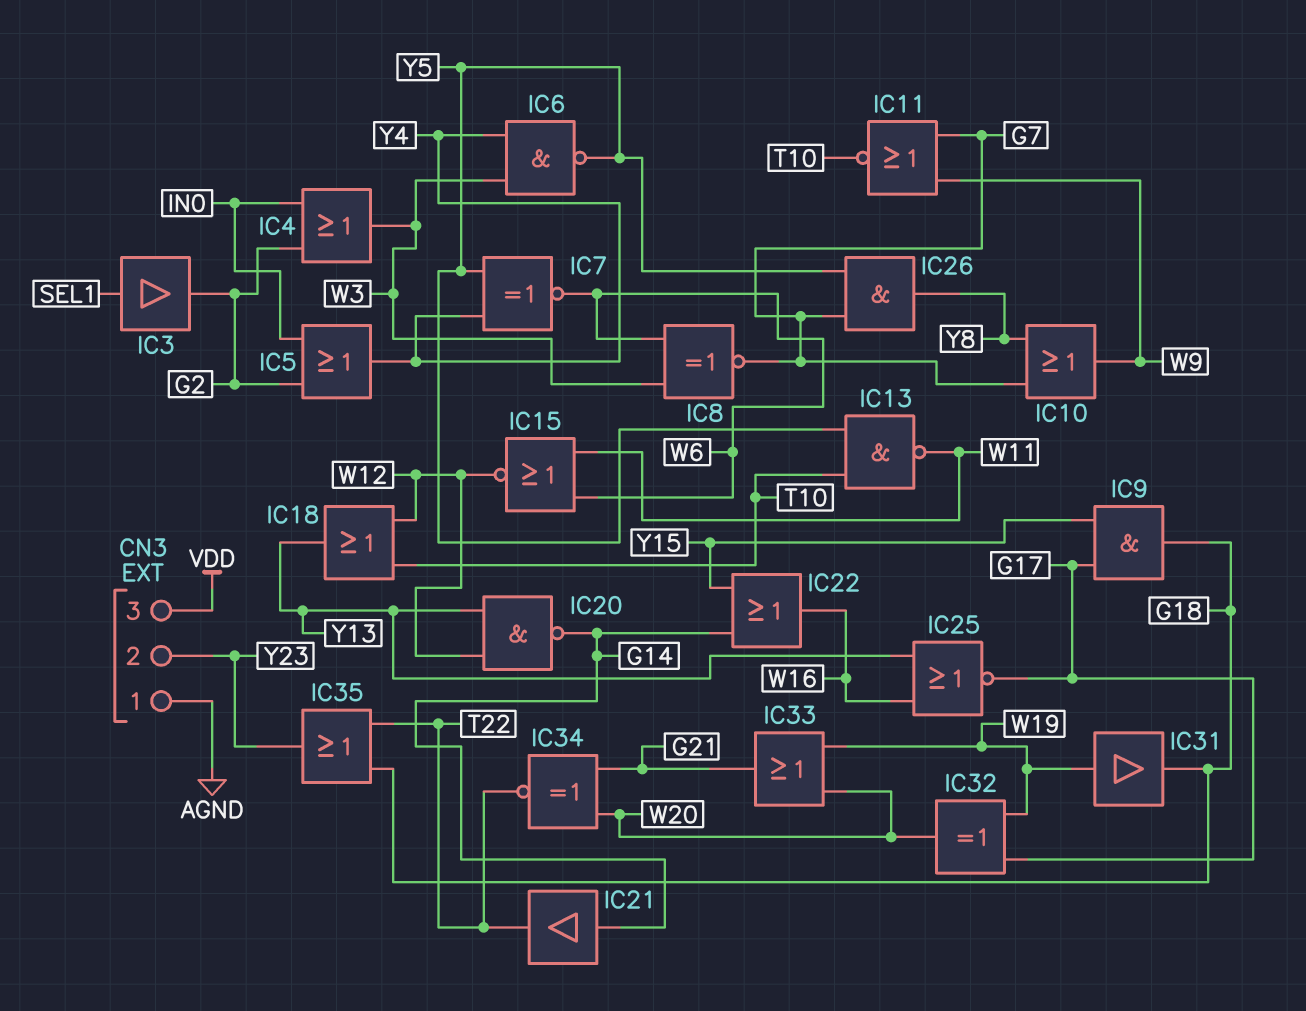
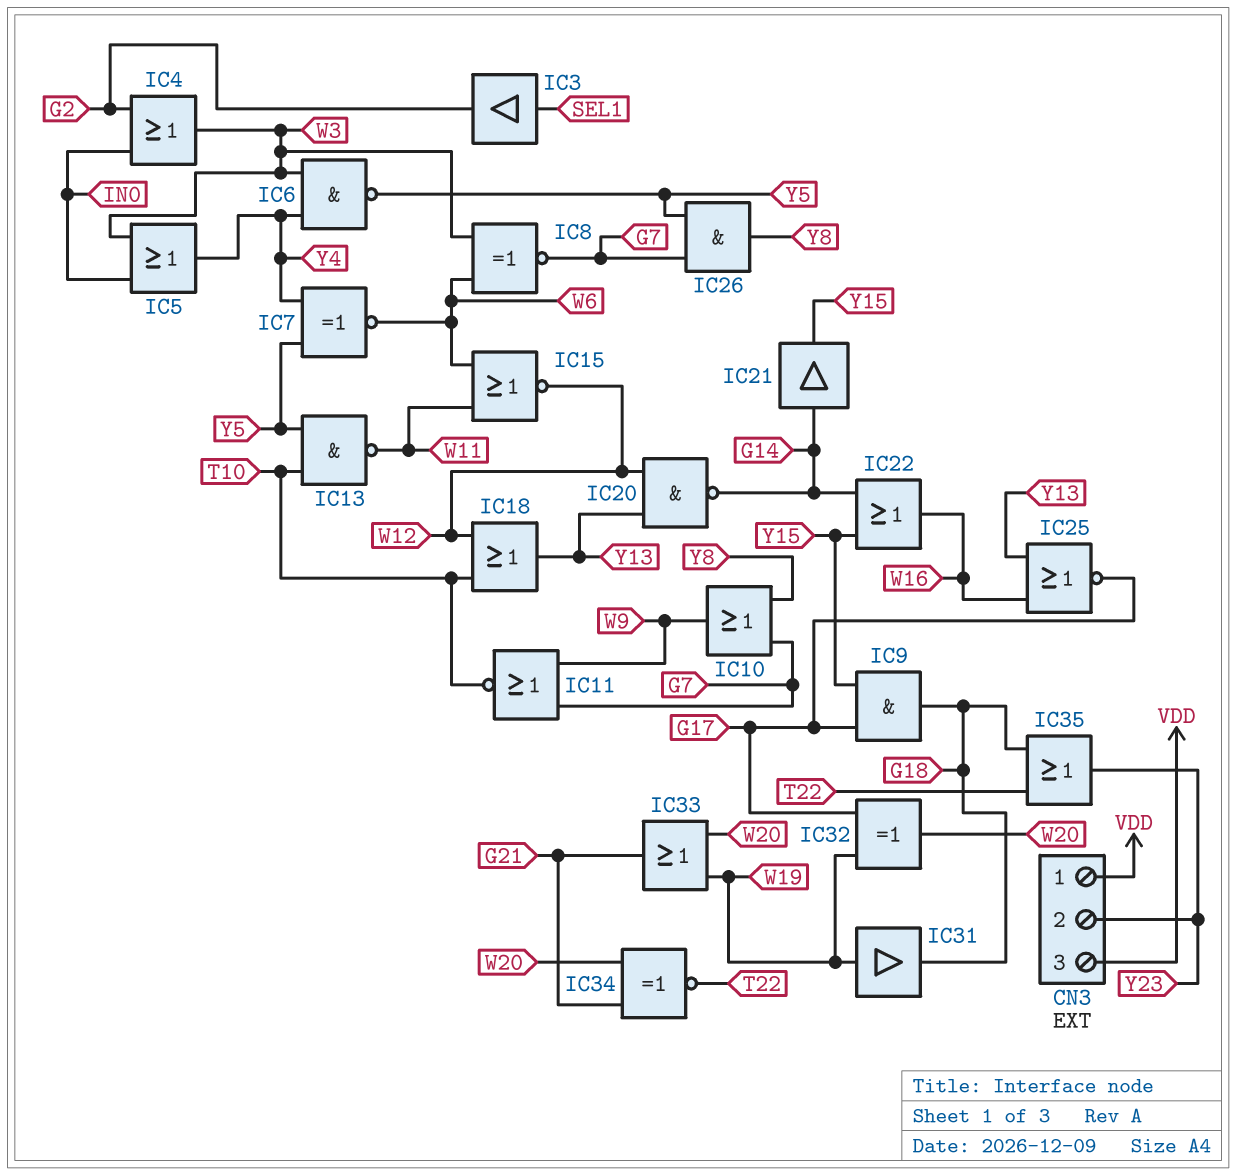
CN3 pin 1: AGND -> VDD
IC5: OR (in G2, in IN0, out Y4) -> OR (in IN0, in W3, out Y4)
IC21: buffer (in G14, out T22) -> buffer (in G14, out Y15)

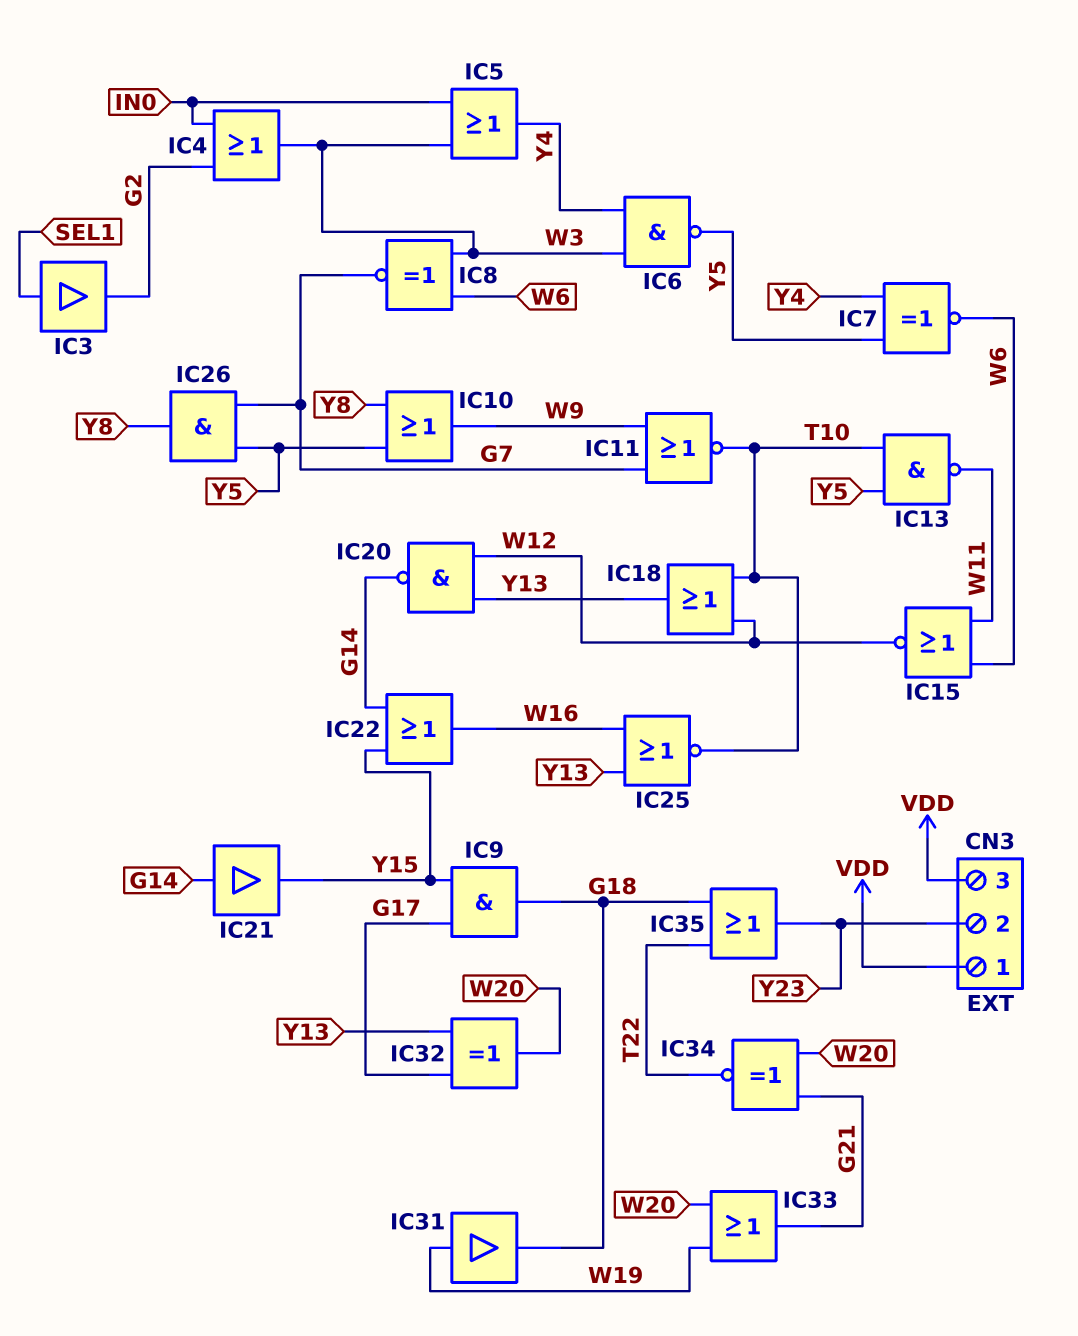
IC10: OR (in G7, in Y8, out W9) -> OR (in Y5, in Y8, out W9)
IC25: NOR (in W16, in Y13, out G17) -> NOR (in W16, in Y13, out T10)
IC32: XOR (in G17, in W19, out W20) -> XOR (in G17, in Y13, out W20)

